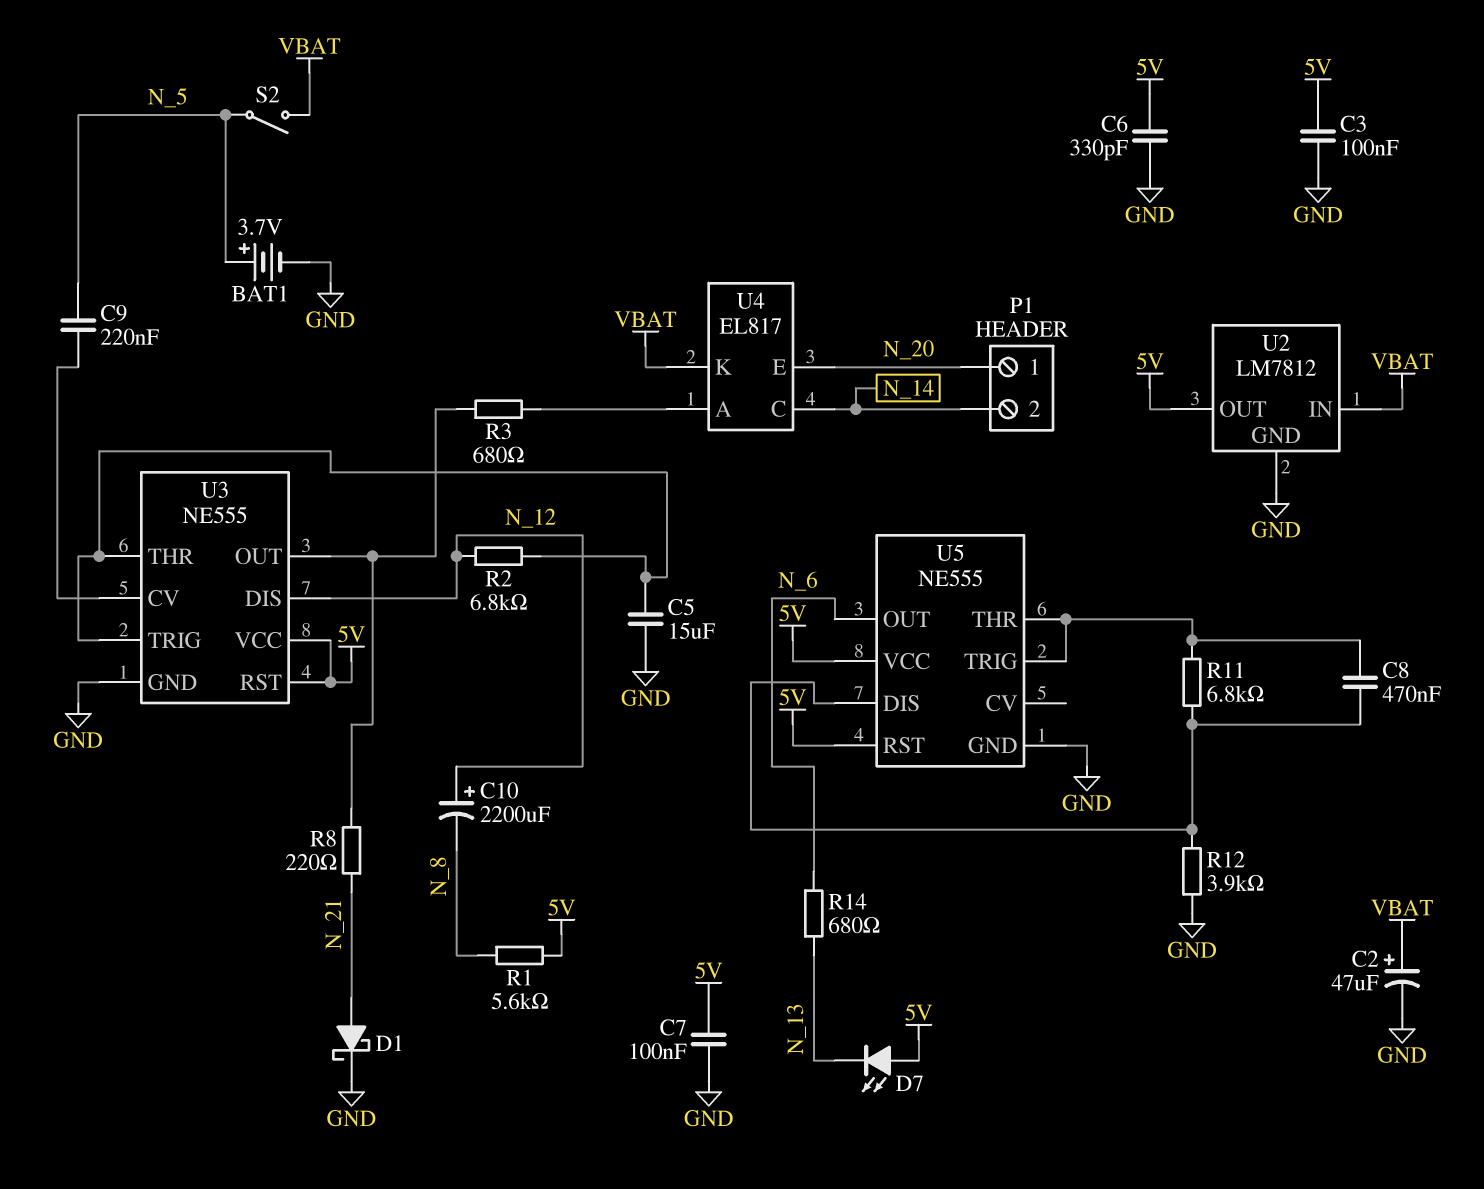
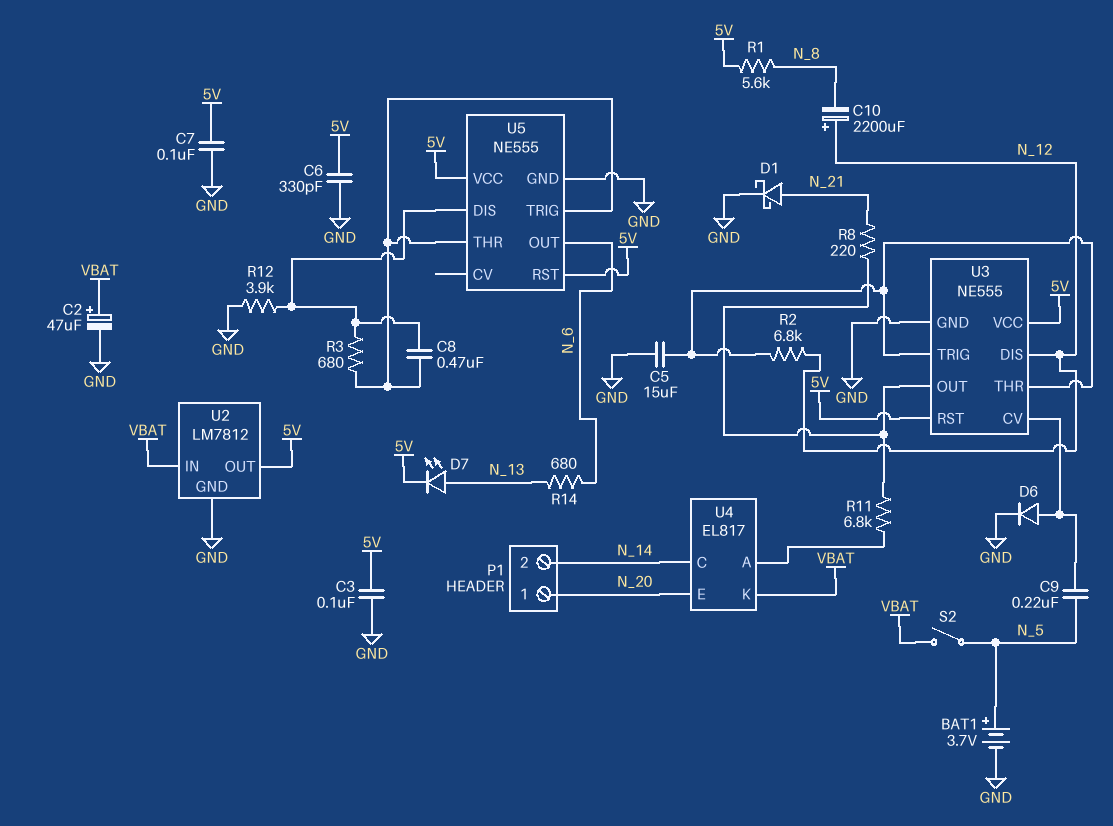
D6: none -> diode (A U3/CV, K GND)
D7: LED (A 5V, K N_13) -> LED (A N_13, K 5V)
R3: 680 (U3/OUT, U4/A) -> 680 (U5/DIS, U5/THR)
R11: 6.8k (U5/DIS, U5/THR) -> 6.8k (U3/OUT, U4/A)

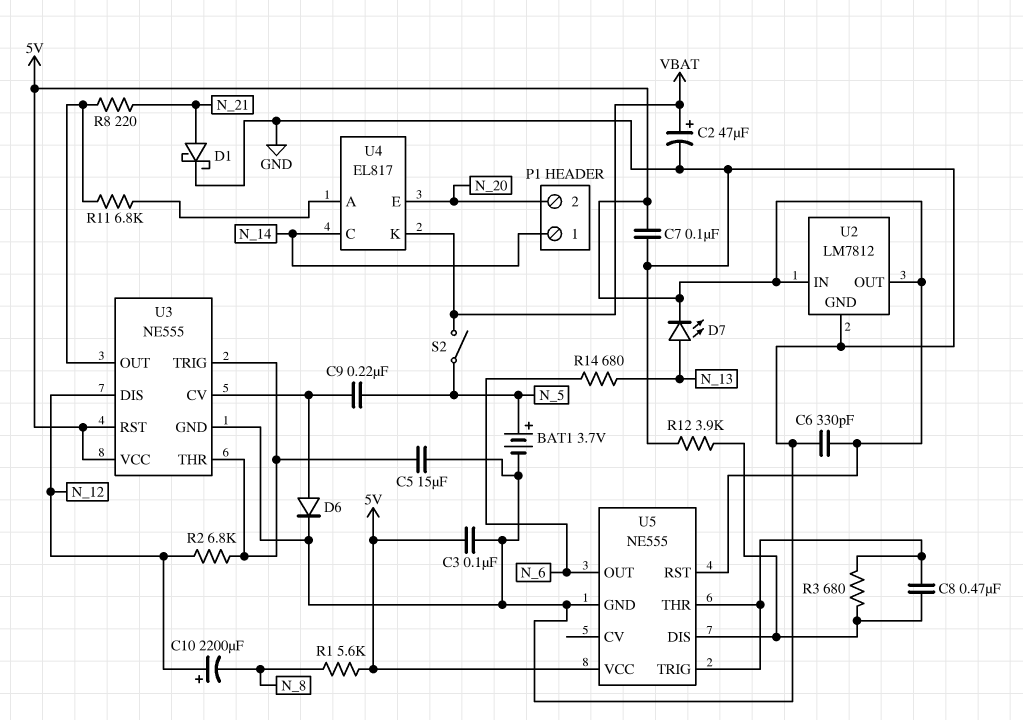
P1 pin 1: N_20 -> N_14
P1 pin 2: N_14 -> N_20
U2 pin IN: VBAT -> 5V

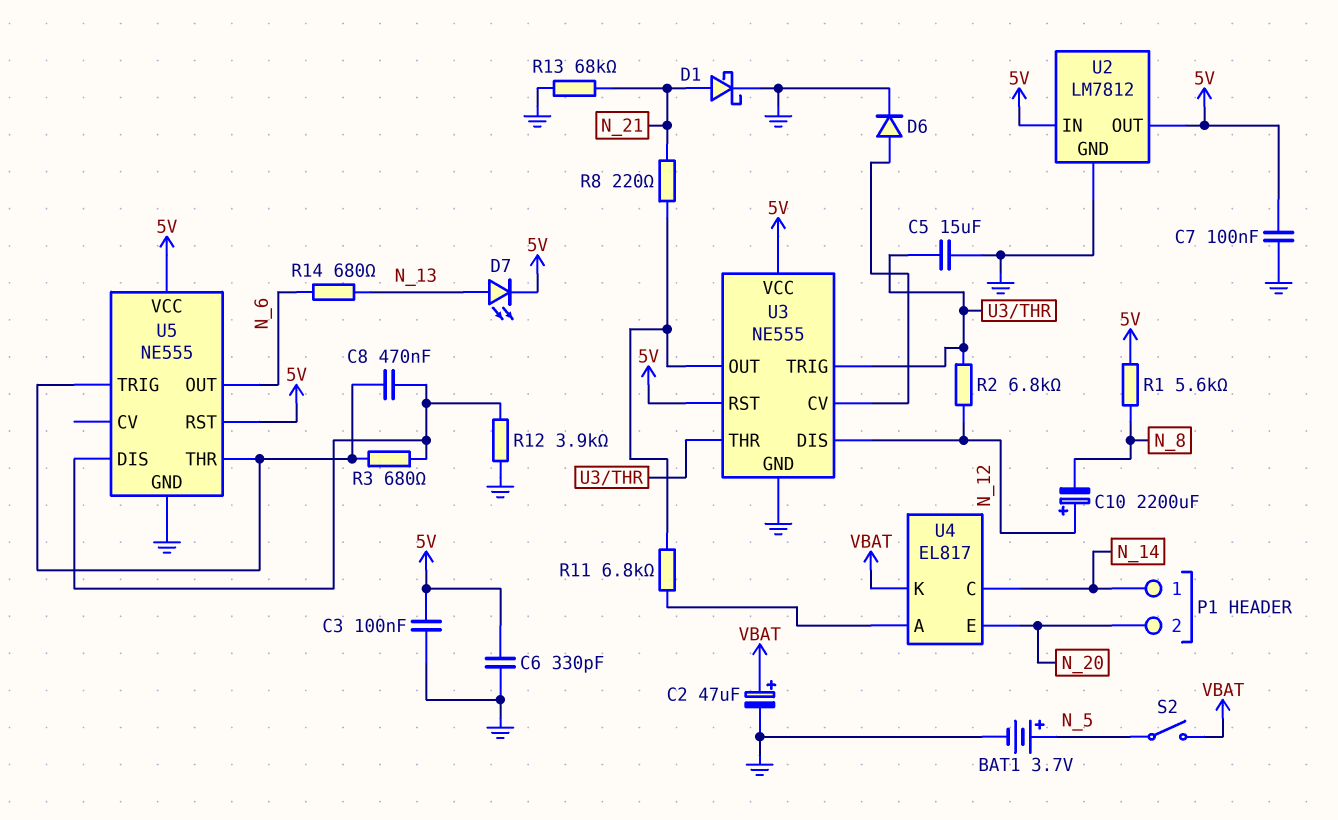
C9: 220nF (N_5, U3/CV) -> none
R13: none -> 68k (GND, N_21)

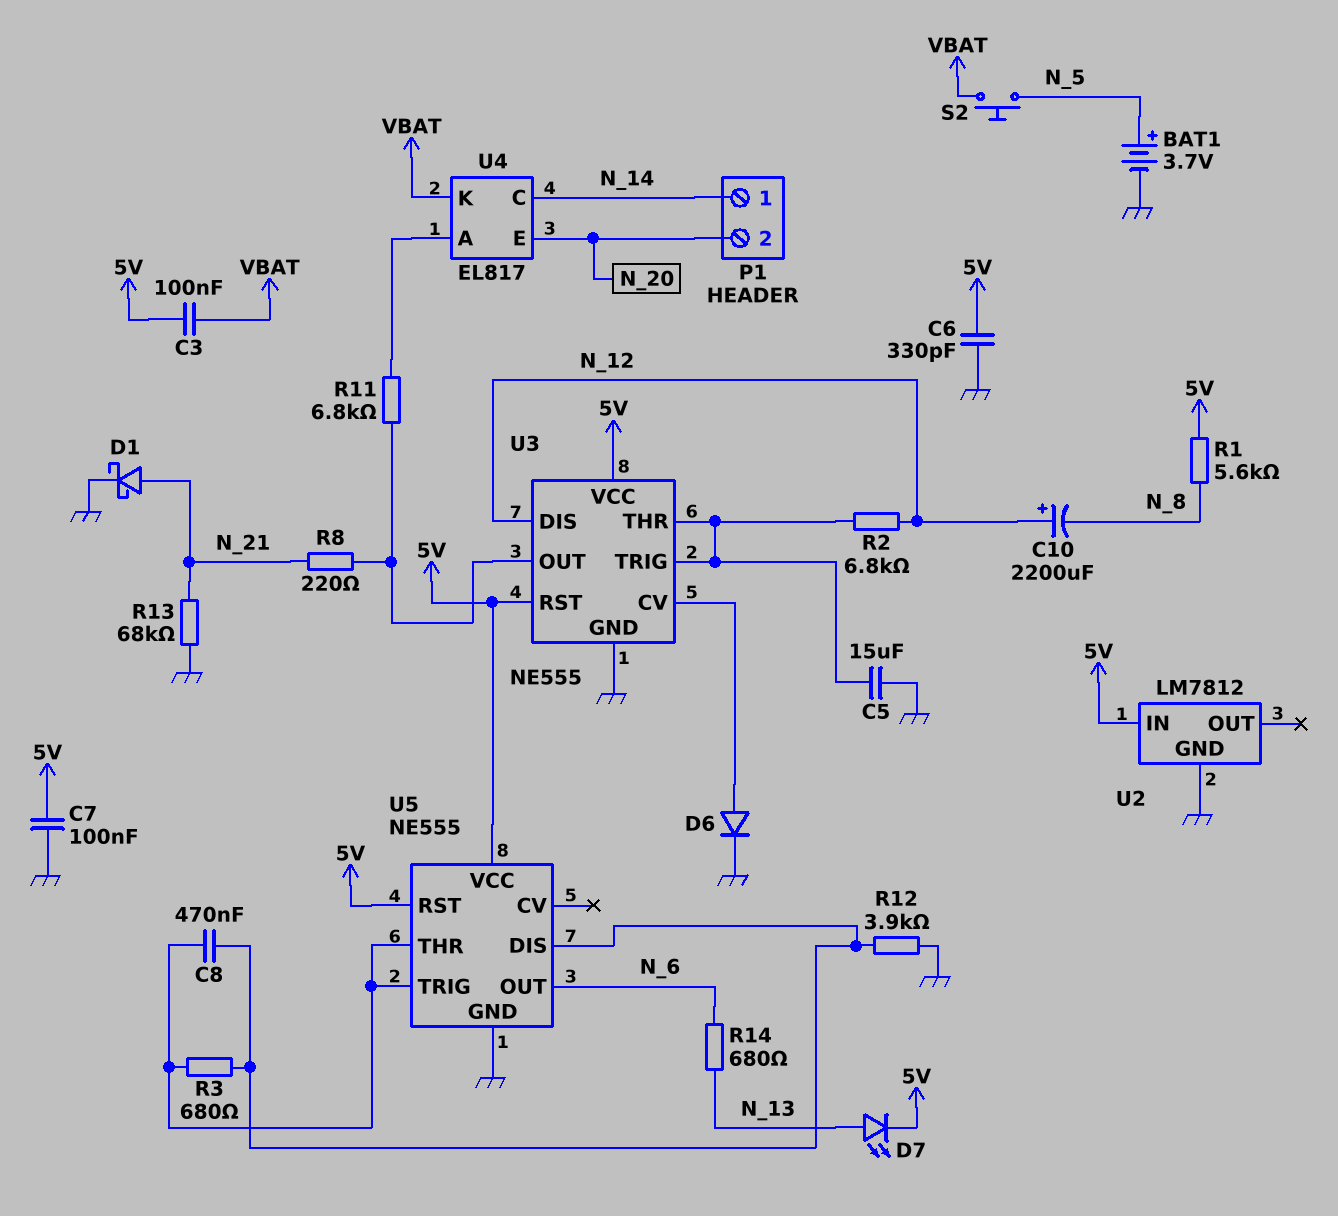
C2: 47uF (plus VBAT, minus GND) -> none
C3: 100nF (5V, GND) -> 100nF (5V, VBAT)
S2: switch (N_5, VBAT) -> button (N_5, VBAT)
U2 pin OUT: 5V -> none

